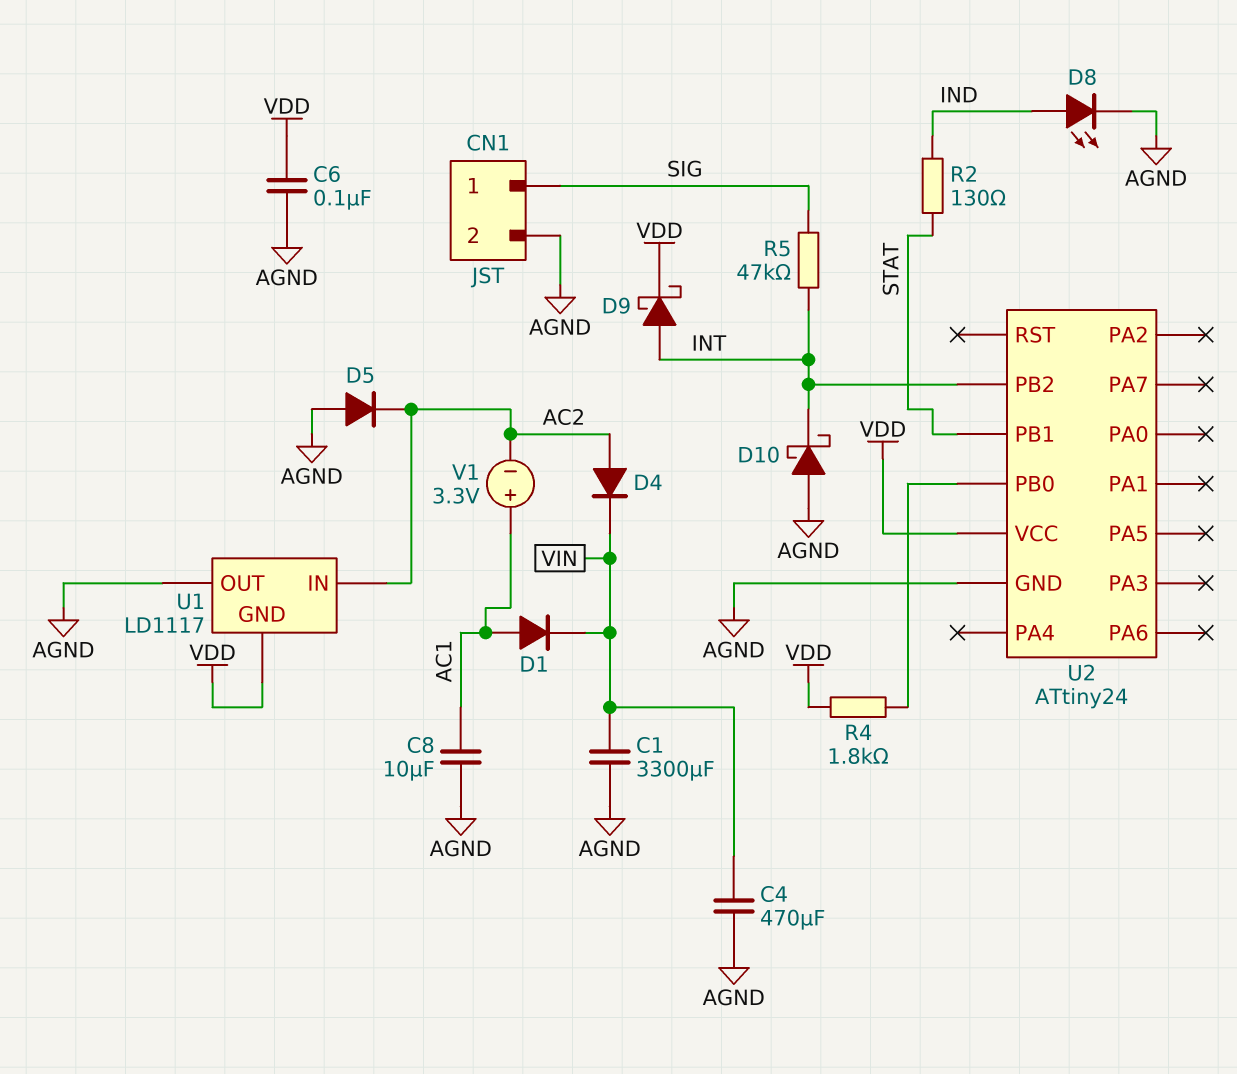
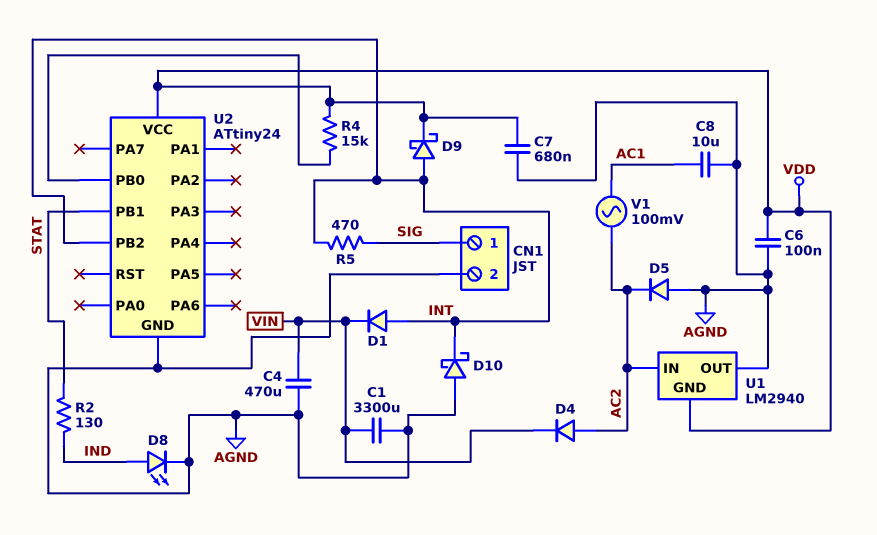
C7: none -> 680nF (AGND, VDD)
D1: diode (A AC1, K VIN) -> diode (A INT, K VIN)
R4: 1.8k (U2/PB0, VDD) -> 15k (U2/PB0, VDD)
R5: 47k (INT, SIG) -> 470 (INT, SIG)
U1: LD1117 -> LM2940
V1: 3.3V (plus AC1, minus AC2) -> AC 100mV (AC1, AC2)

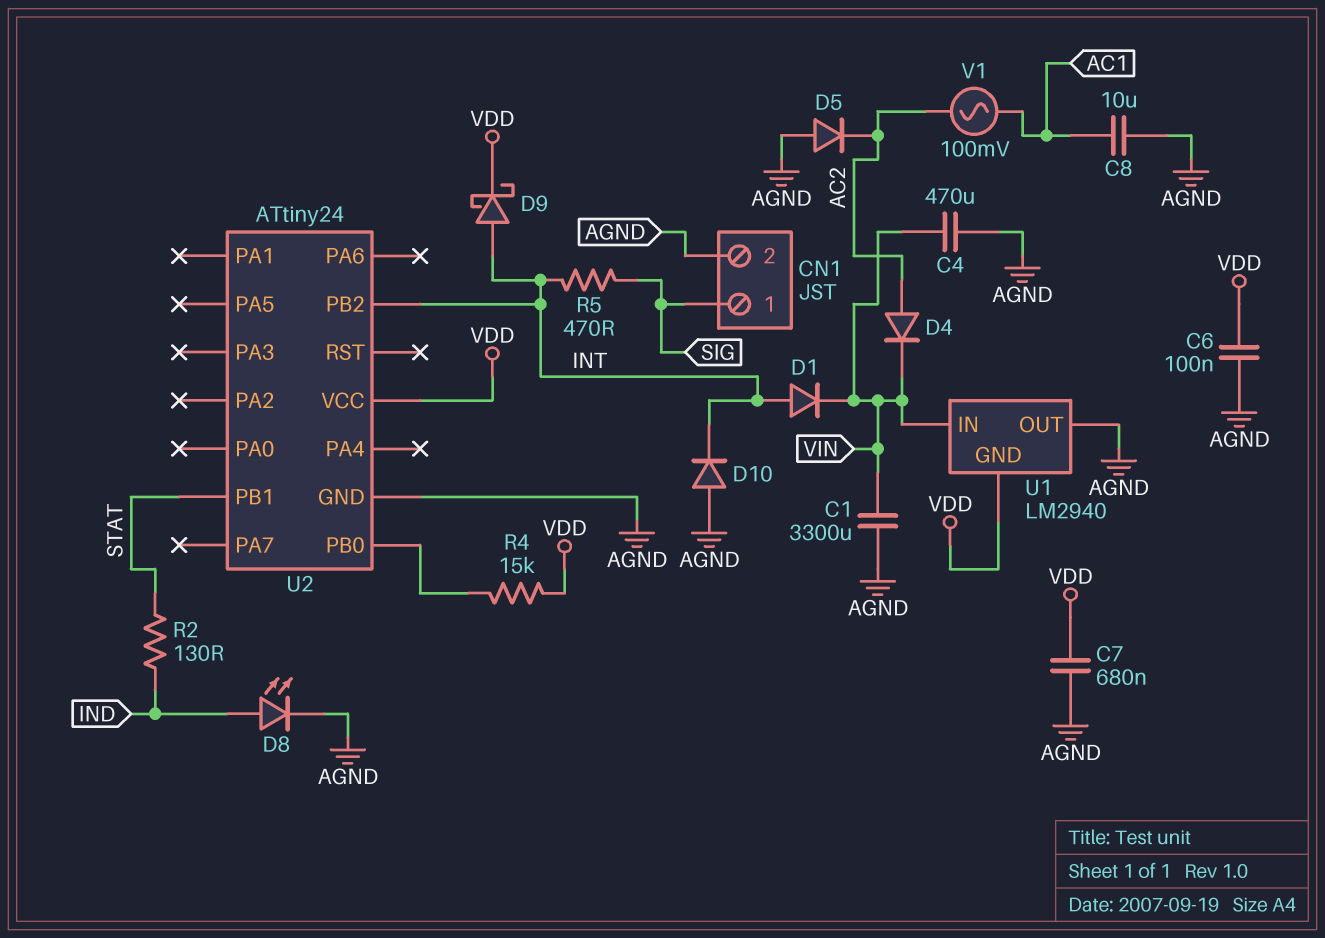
D10: schottky (A AGND, K INT) -> diode (A AGND, K INT)
U1 pin IN: AC2 -> VIN

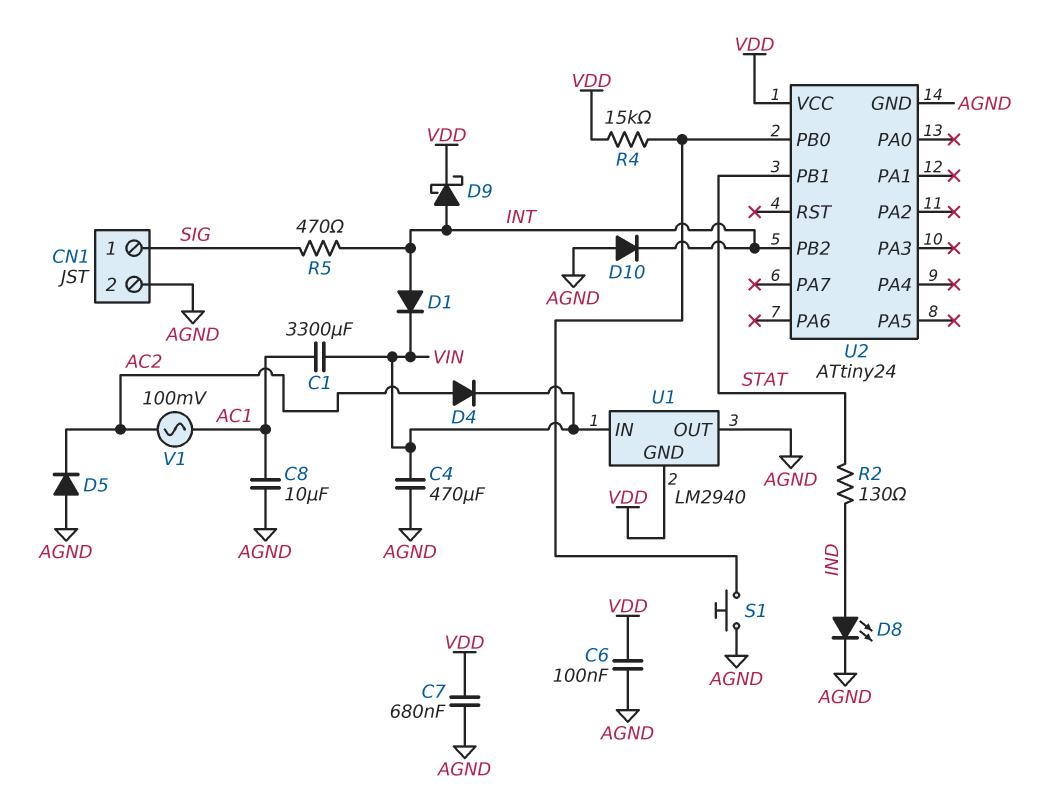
C1: 3300uF (AGND, VIN) -> 3300uF (AC1, VIN)
S1: none -> button (AGND, U2/PB0)

